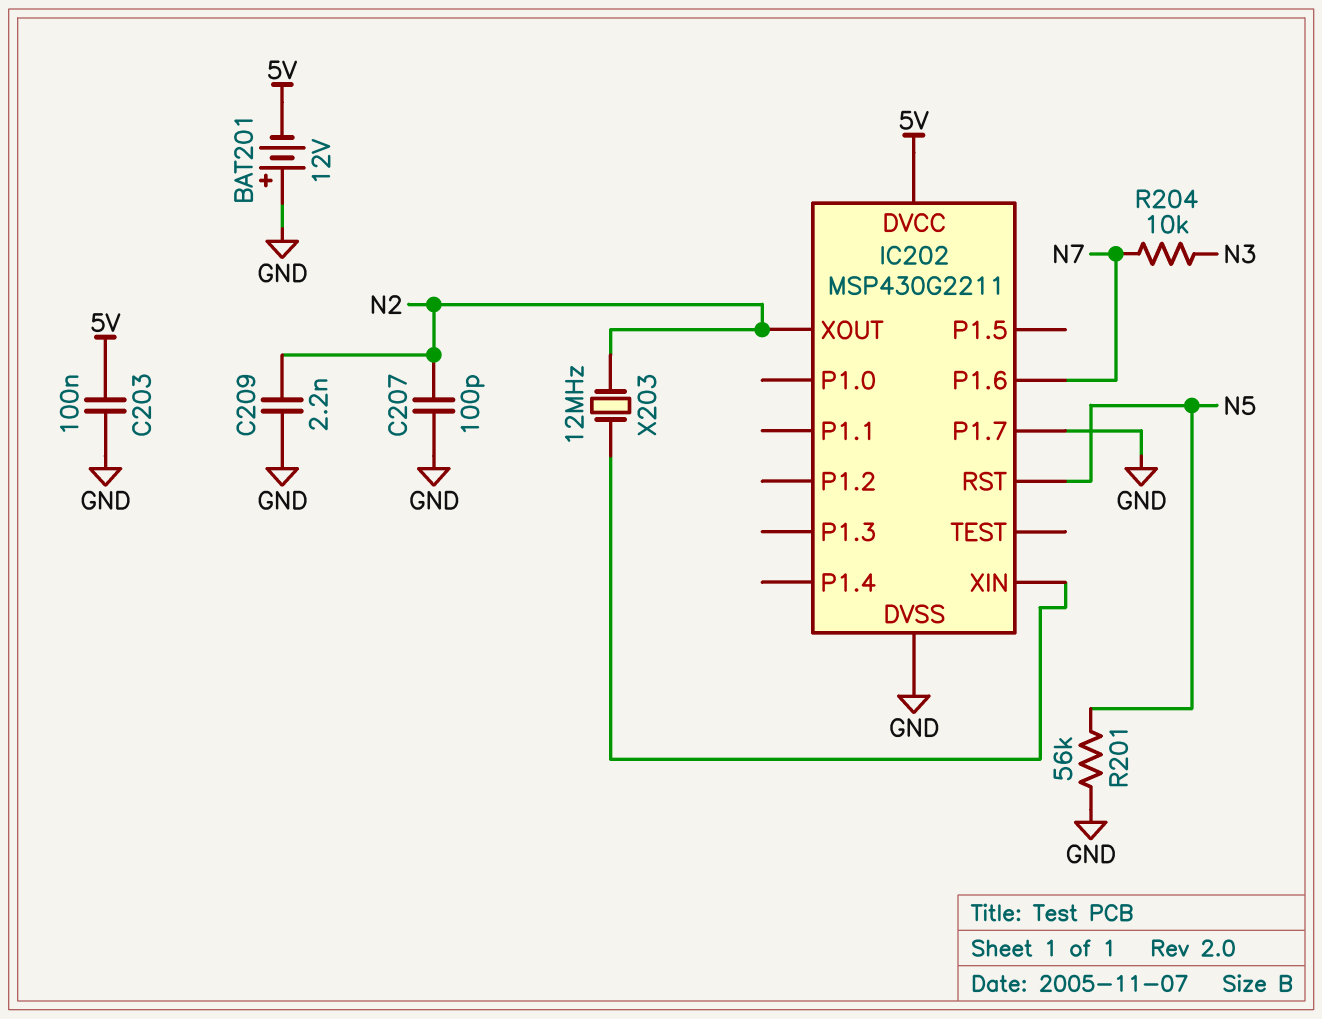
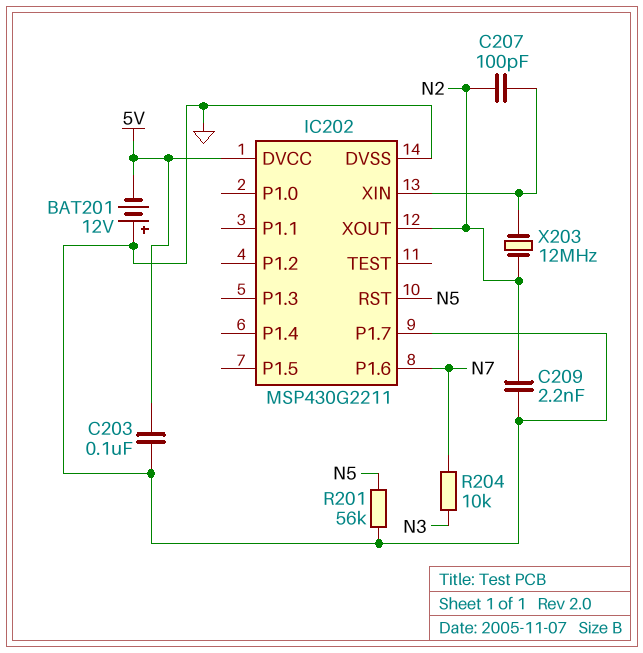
C207: 100pF (GND, N2) -> 100pF (IC202/XIN, N2)

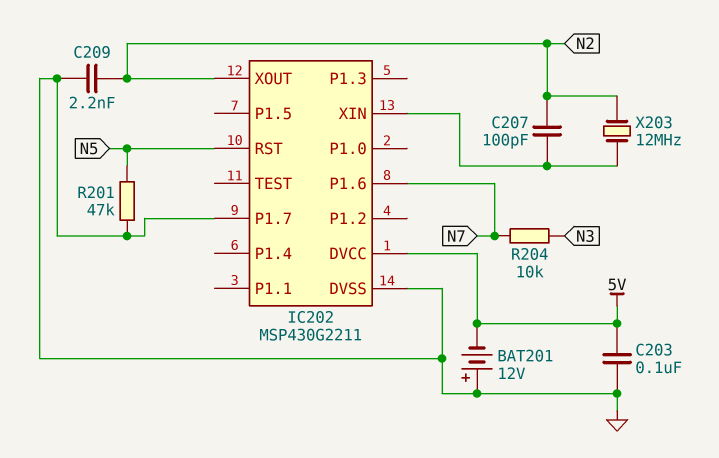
R201: 56k (GND, N5) -> 47k (GND, N5)

